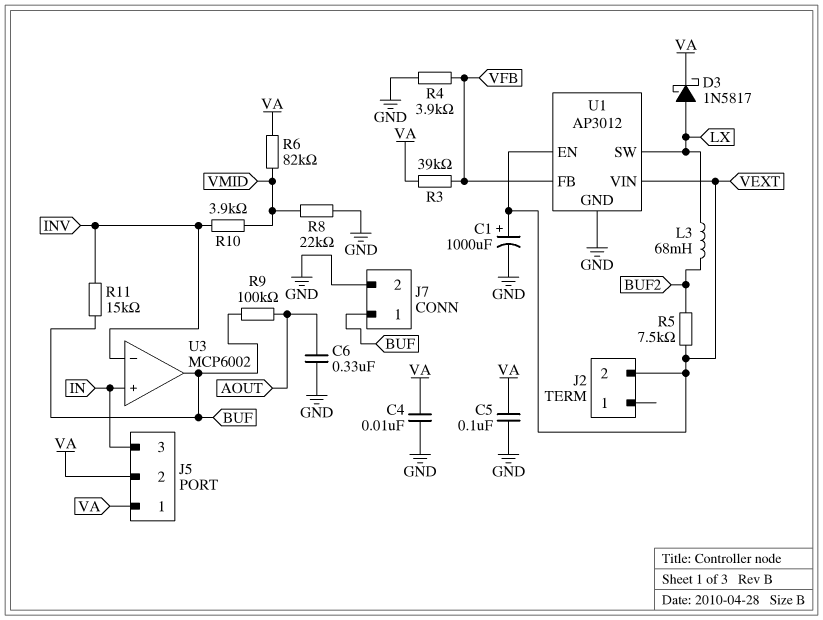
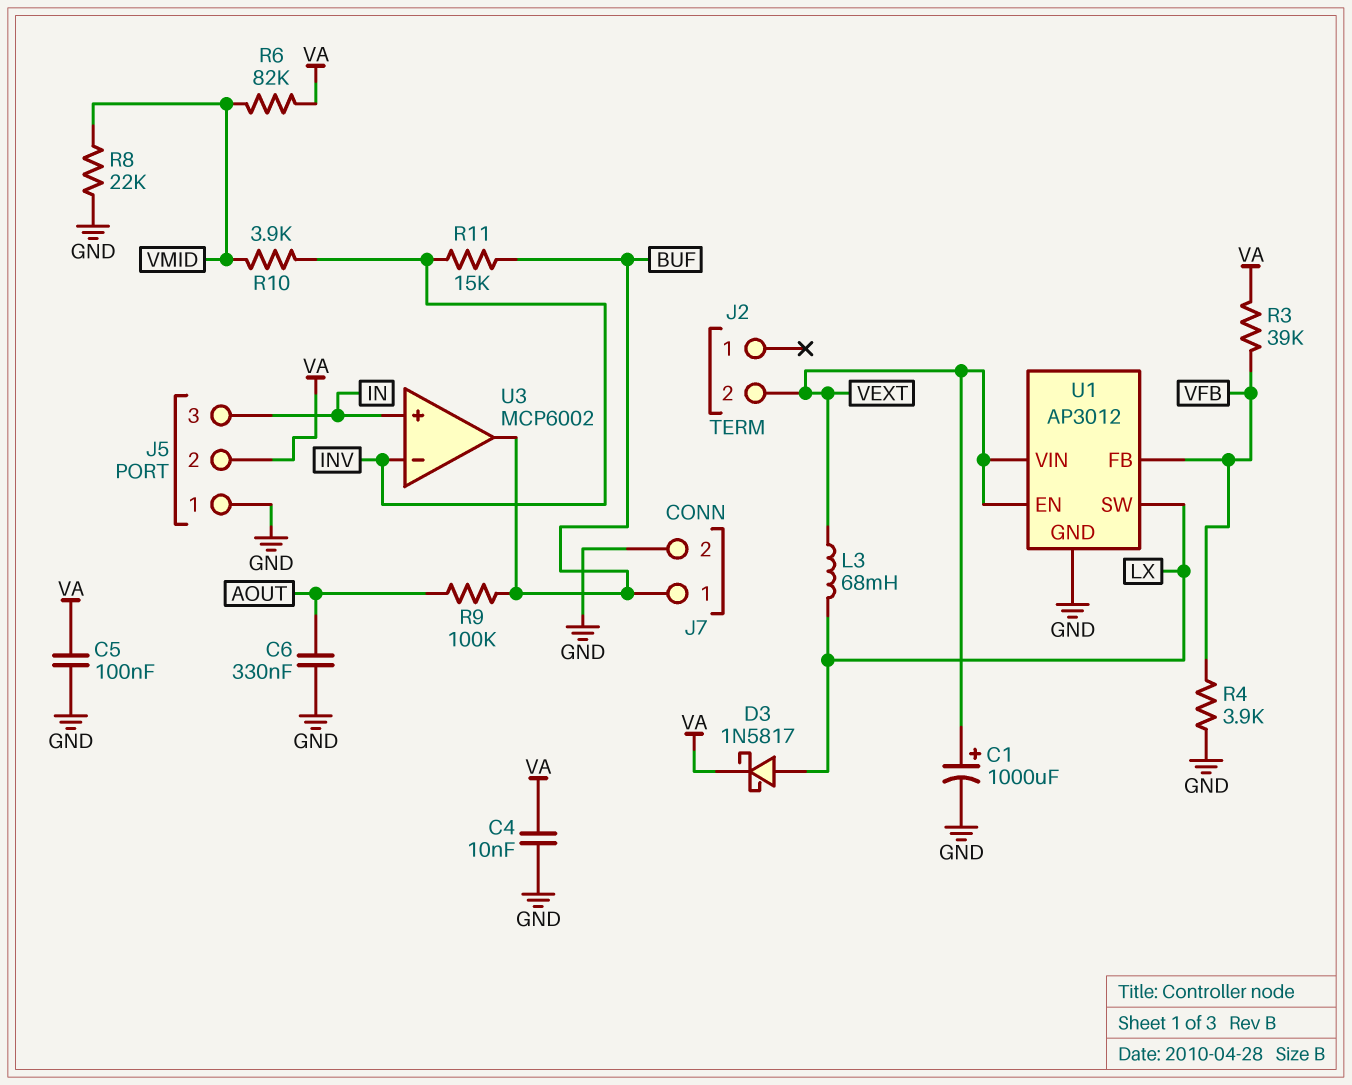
J5 pin 1: VA -> GND
L3: 68mH (BUF2, LX) -> 68mH (LX, VEXT)
R5: 7.5k (BUF2, VEXT) -> none

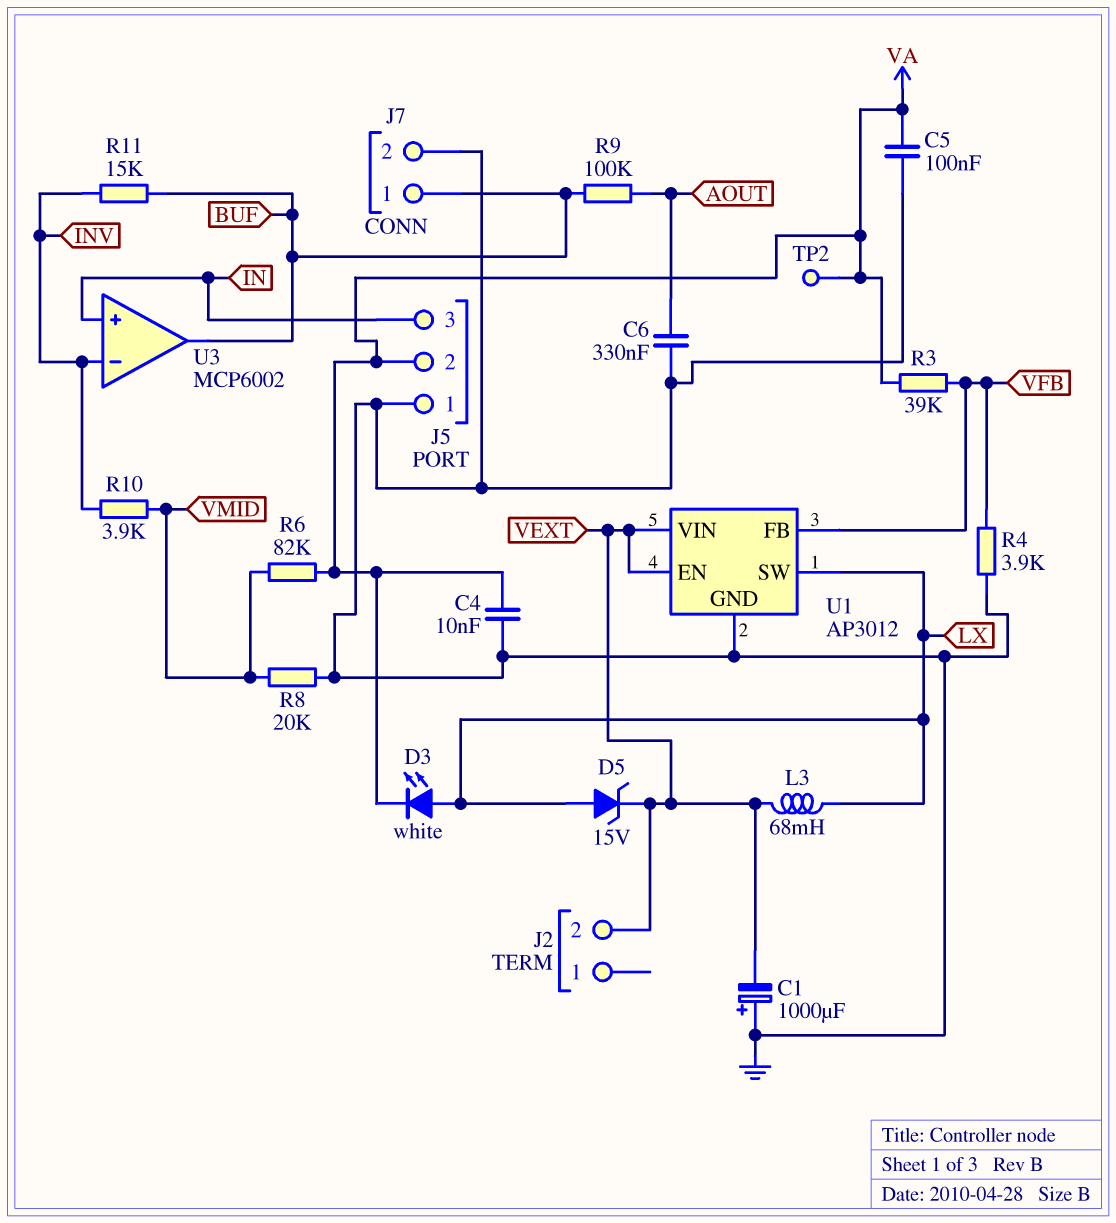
C1: 1000uF (plus VEXT, minus GND) -> 1000uF (plus GND, minus VEXT)
D3: schottky 1N5817 (A LX, K VA) -> LED white (A LX, K VA)
D5: none -> zener 15V (A LX, K VEXT)
R8: 22k (GND, VMID) -> 20k (GND, VMID)
TP2: none -> test point (VA)

